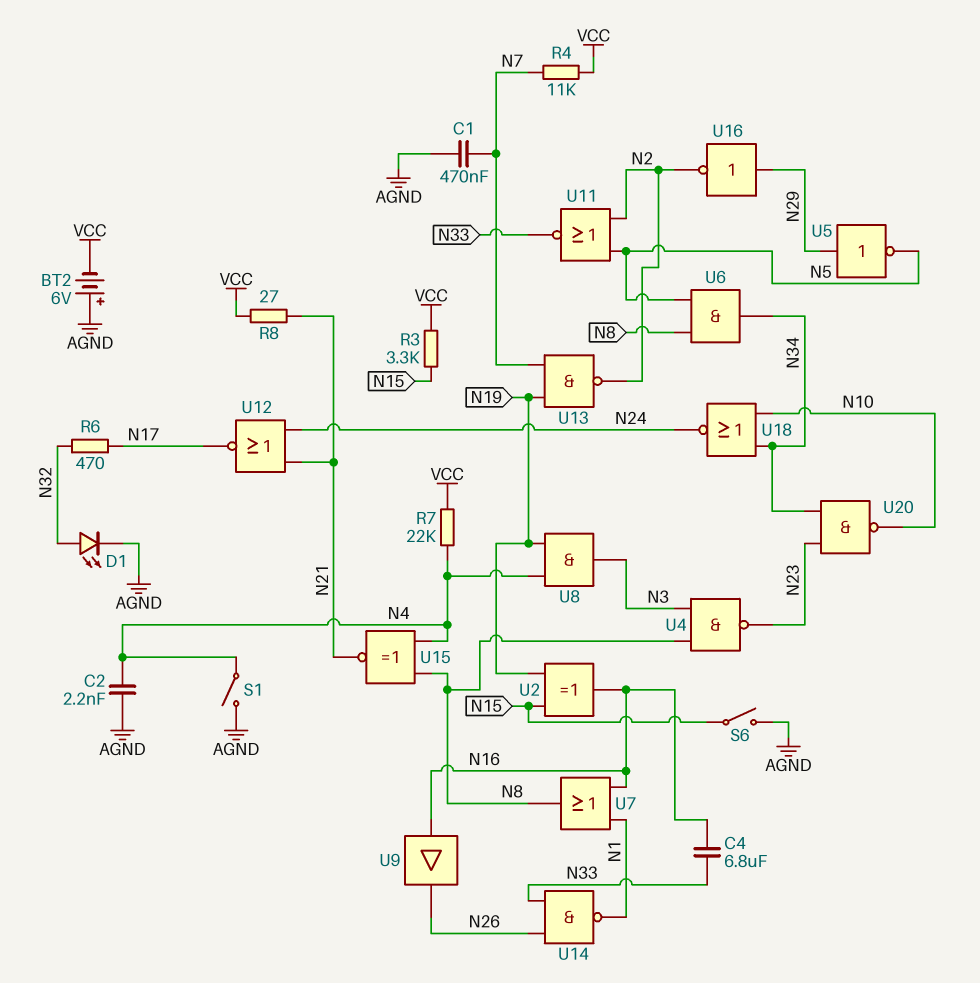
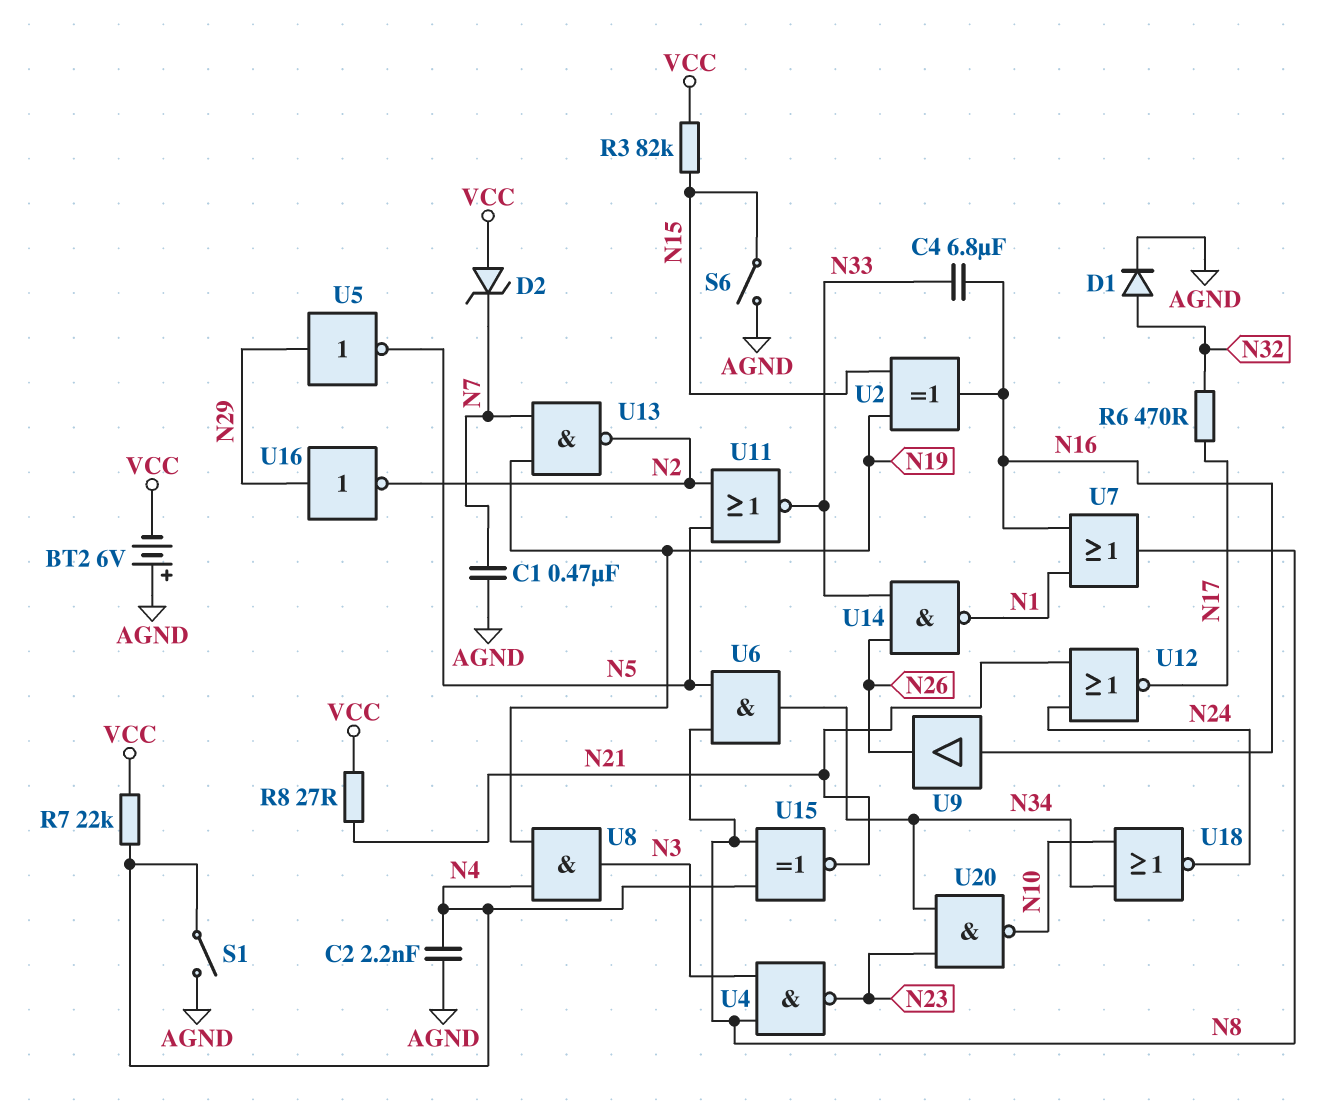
D1: LED (A N32, K AGND) -> diode (A N32, K AGND)
D2: none -> zener (A VCC, K N7)
R3: 3.3k (N15, VCC) -> 82k (N15, VCC)
R4: 11k (N7, VCC) -> none

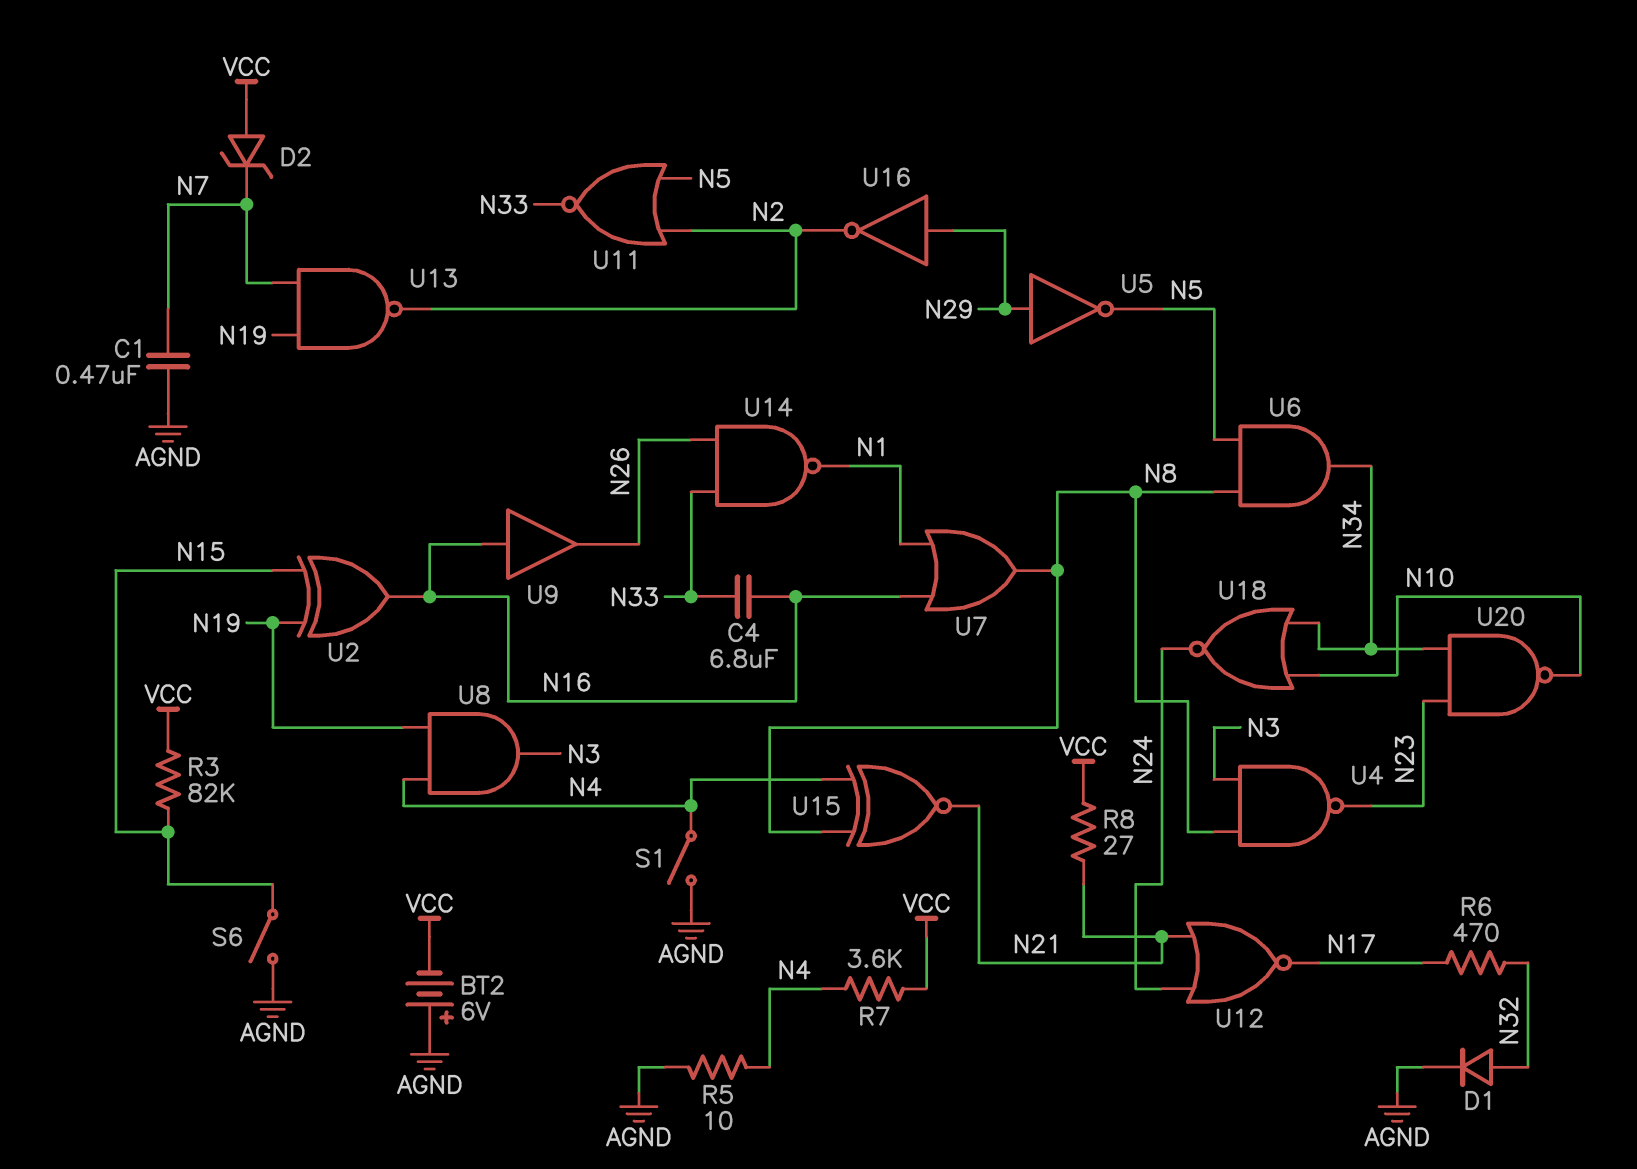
C2: 2.2nF (AGND, N4) -> none
R5: none -> 10 (AGND, N4)
R7: 22k (N4, VCC) -> 3.6k (N4, VCC)

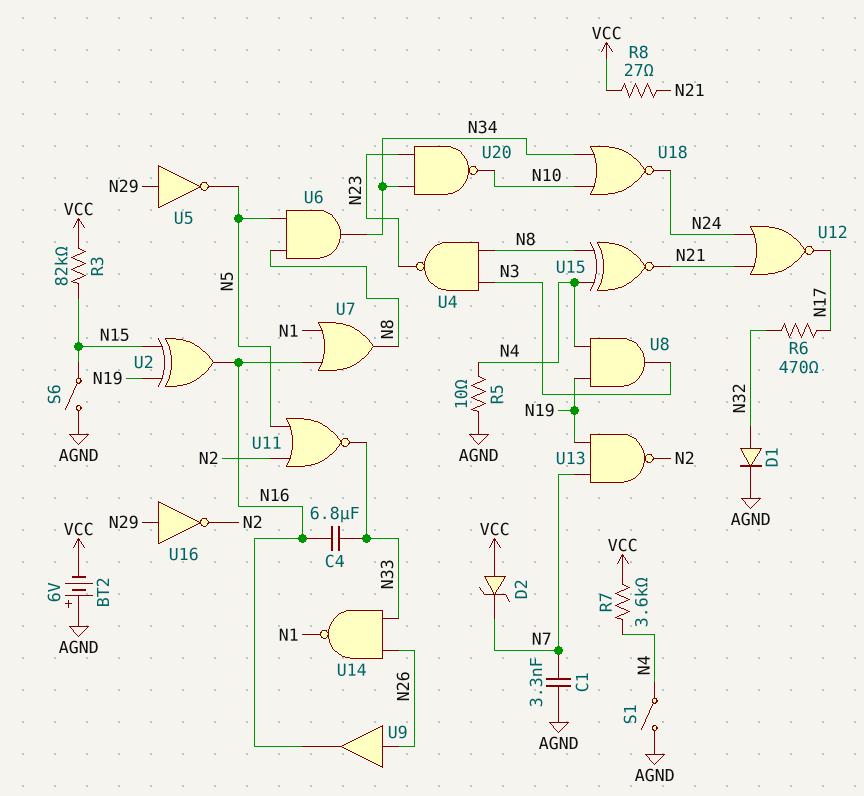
C1: 470nF (AGND, N7) -> 3.3nF (AGND, N7)
U9: buffer (in N16, out N26) -> buffer (in N26, out N16)

